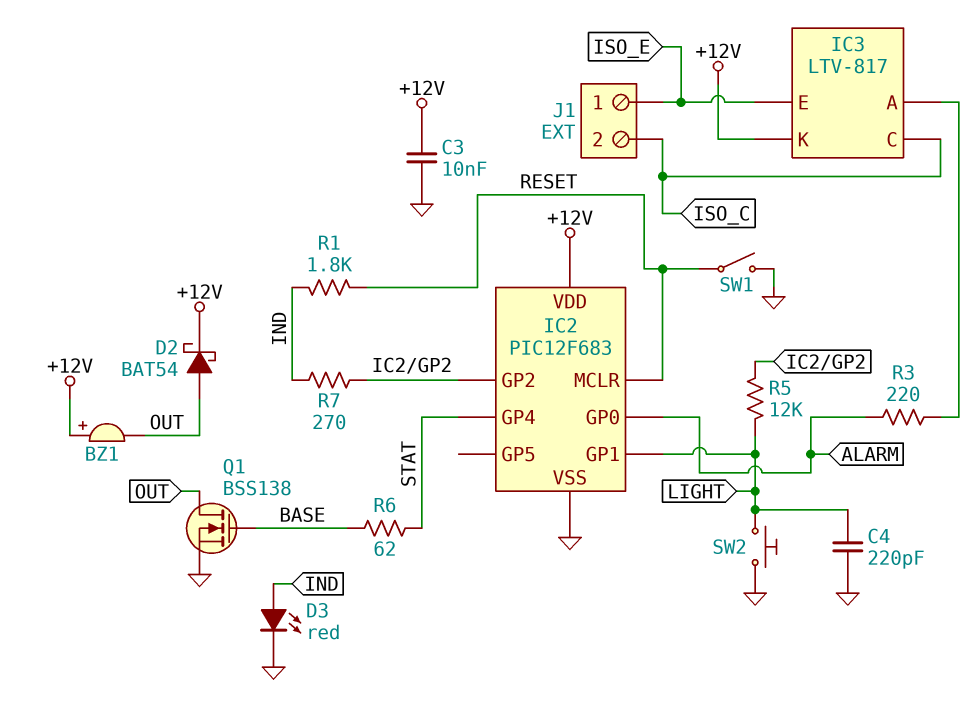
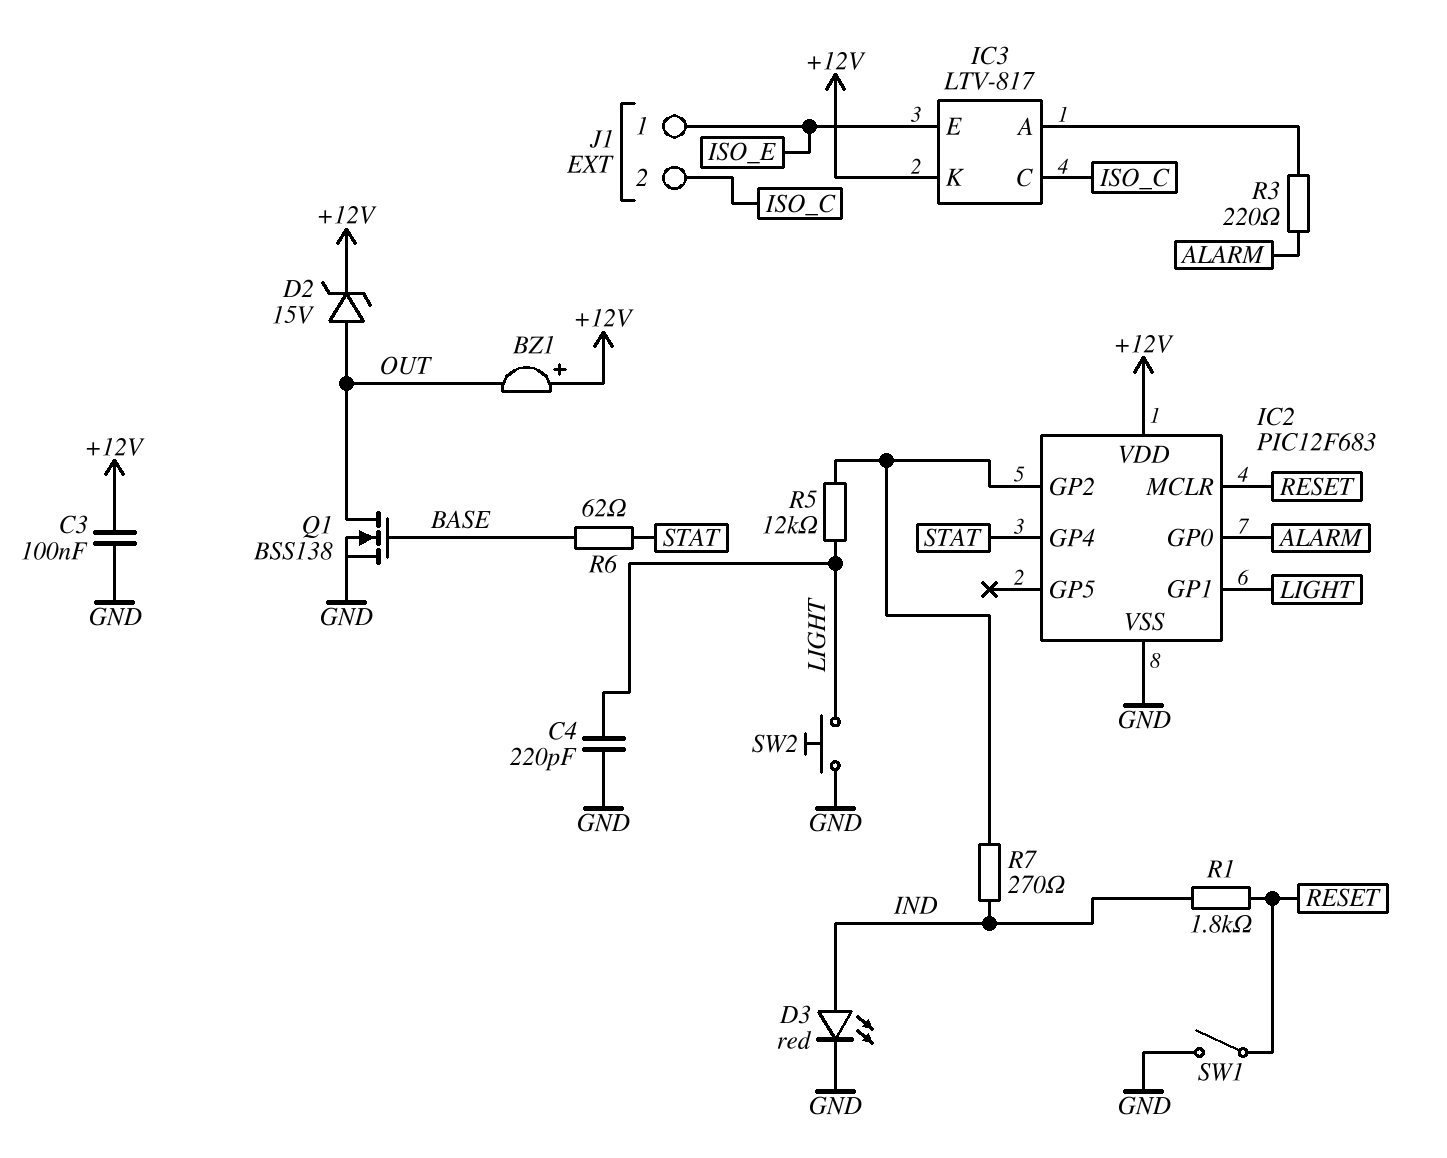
C3: 10nF (+12V, GND) -> 100nF (+12V, GND)
D2: schottky BAT54 (A OUT, K +12V) -> zener 15V (A OUT, K +12V)

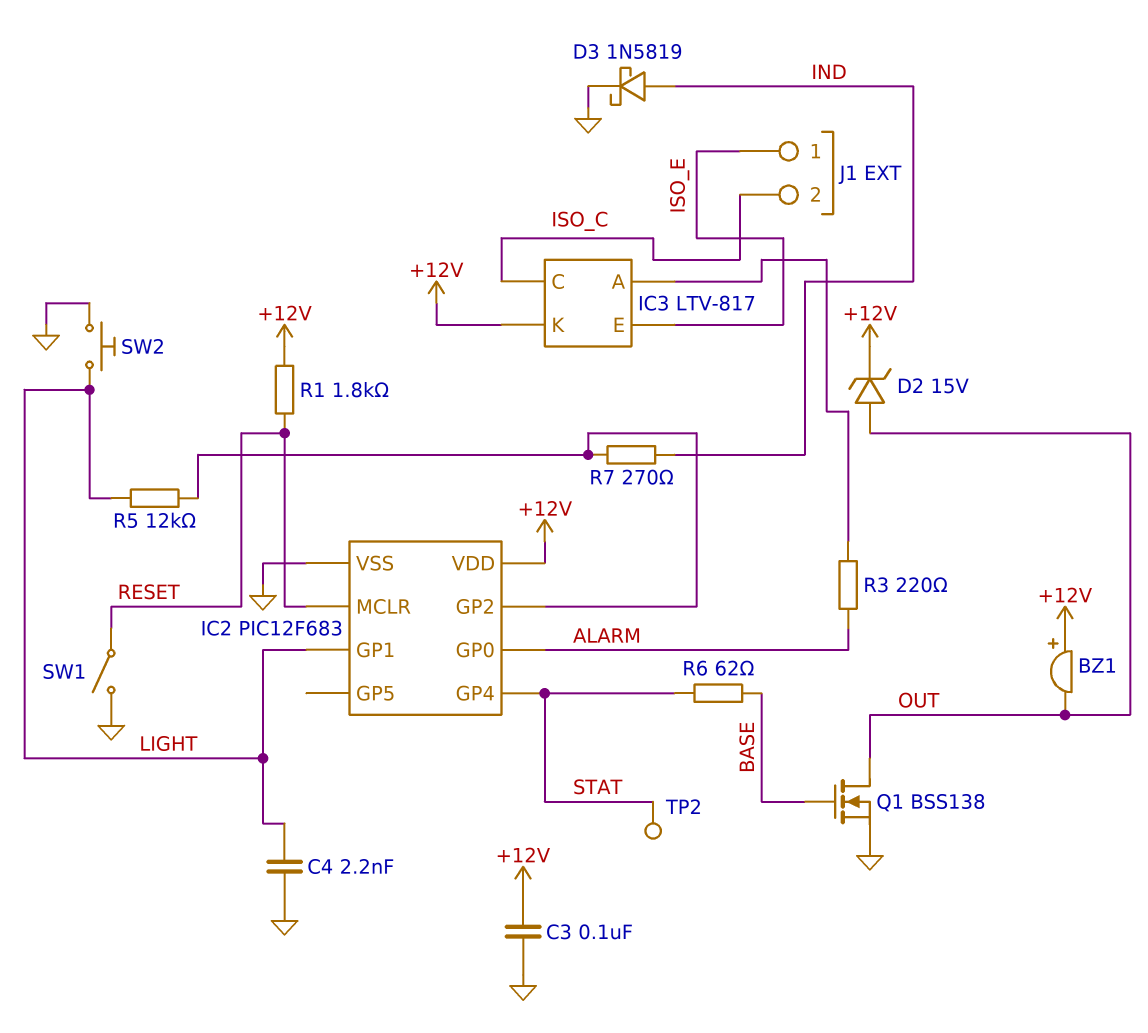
C4: 220pF (GND, LIGHT) -> 2.2nF (GND, LIGHT)
D3: LED red (A IND, K GND) -> schottky 1N5819 (A IND, K GND)
R1: 1.8k (IND, RESET) -> 1.8k (+12V, RESET)
TP2: none -> test point (STAT)

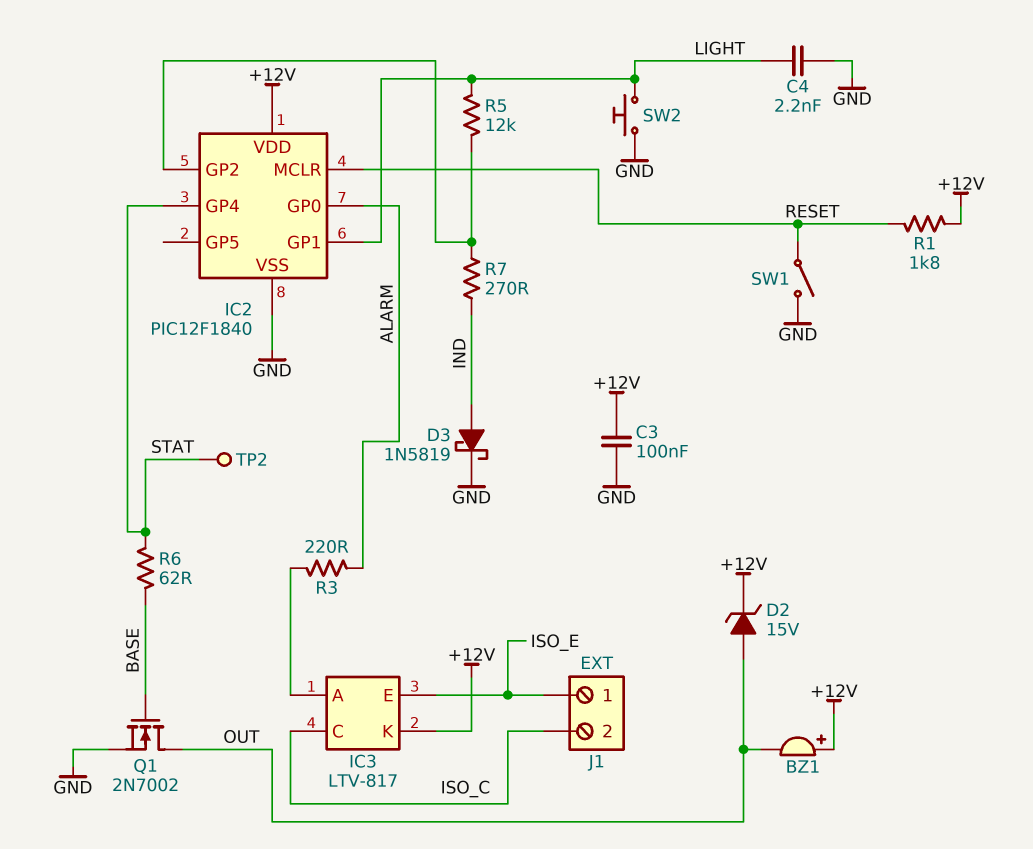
IC2: PIC12F683 -> PIC12F1840
Q1: NMOS BSS138 (G BASE, D OUT, S GND) -> NMOS 2N7002 (G BASE, D OUT, S GND)

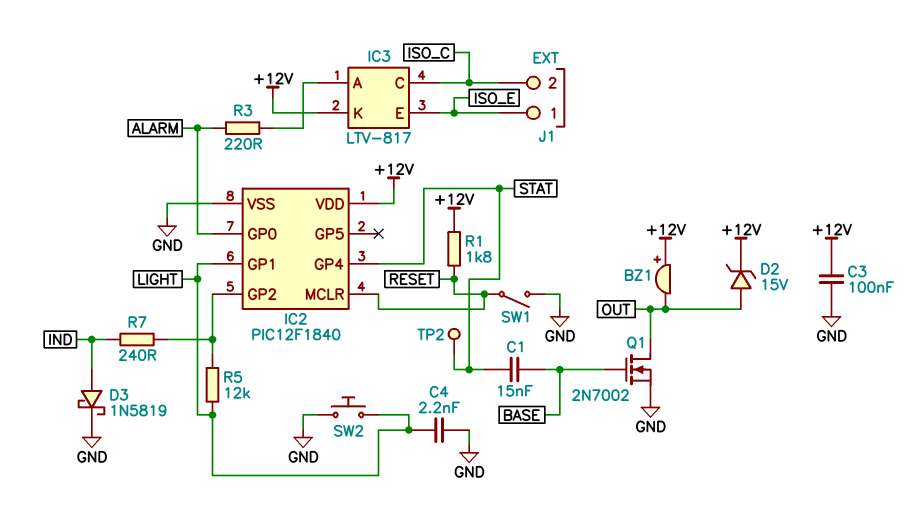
C1: none -> 15nF (BASE, STAT)
R6: 62 (BASE, STAT) -> none
R7: 270 (IC2/GP2, IND) -> 240 (IC2/GP2, IND)

